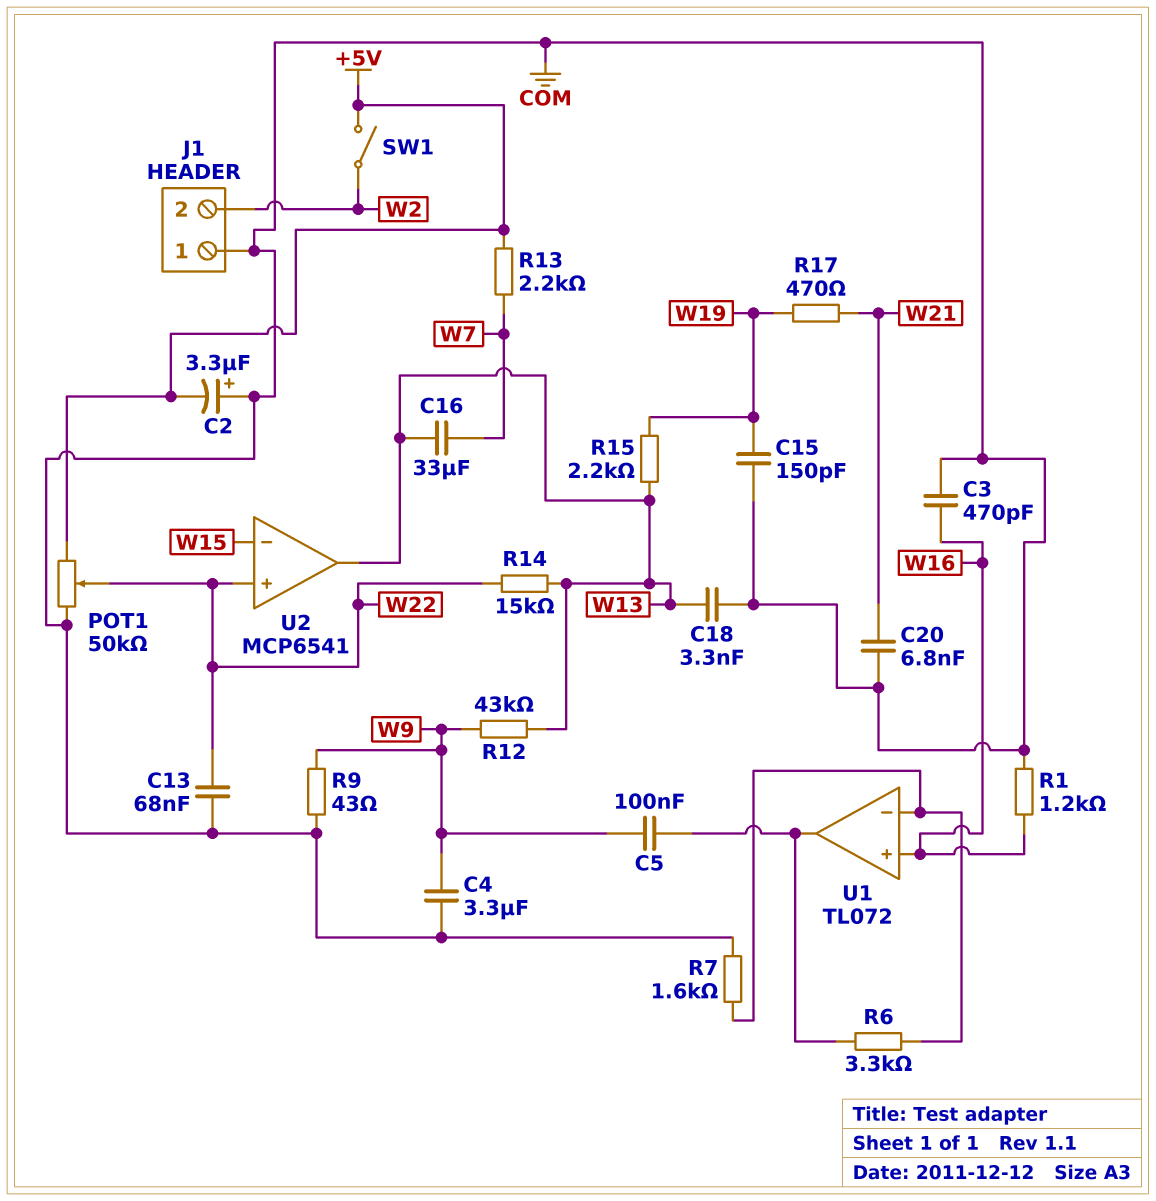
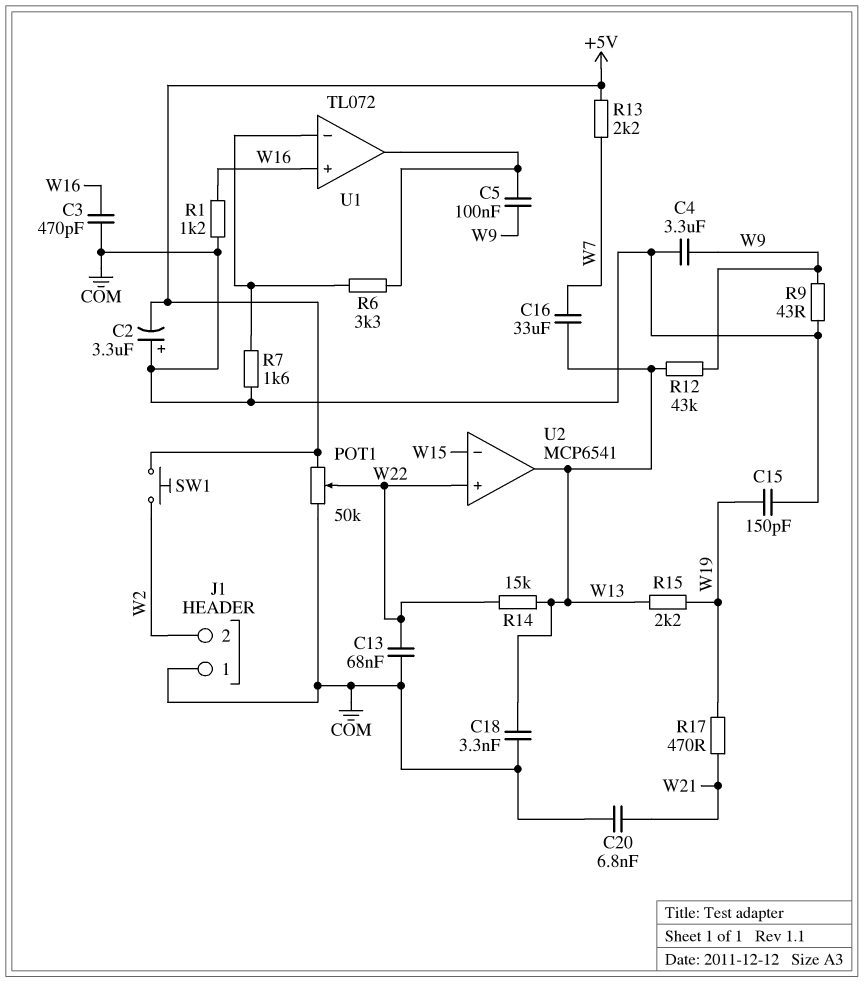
SW1: switch (+5V, W2) -> button (+5V, W2)

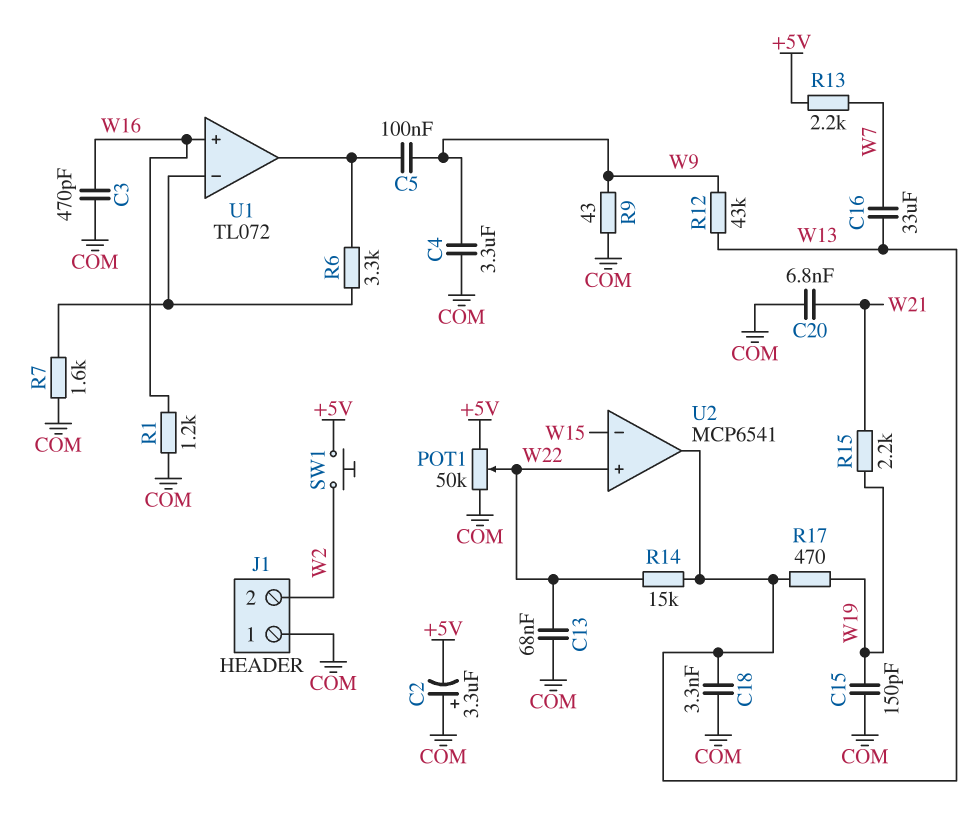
R15: 2.2k (W13, W19) -> 2.2k (W19, W21)
R17: 470 (W19, W21) -> 470 (W13, W19)

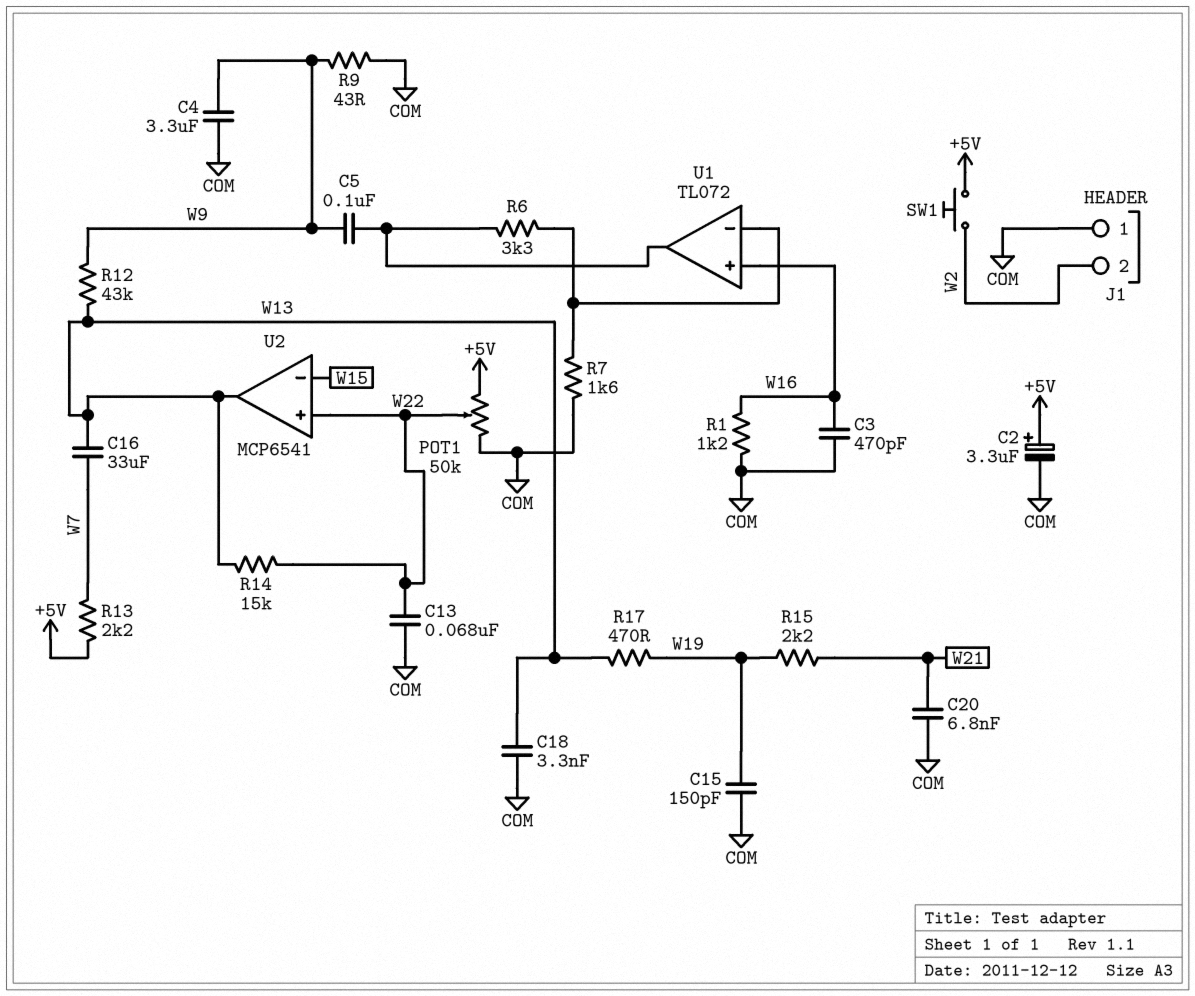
C2: 3.3uF (plus COM, minus +5V) -> 3.3uF (plus +5V, minus COM)

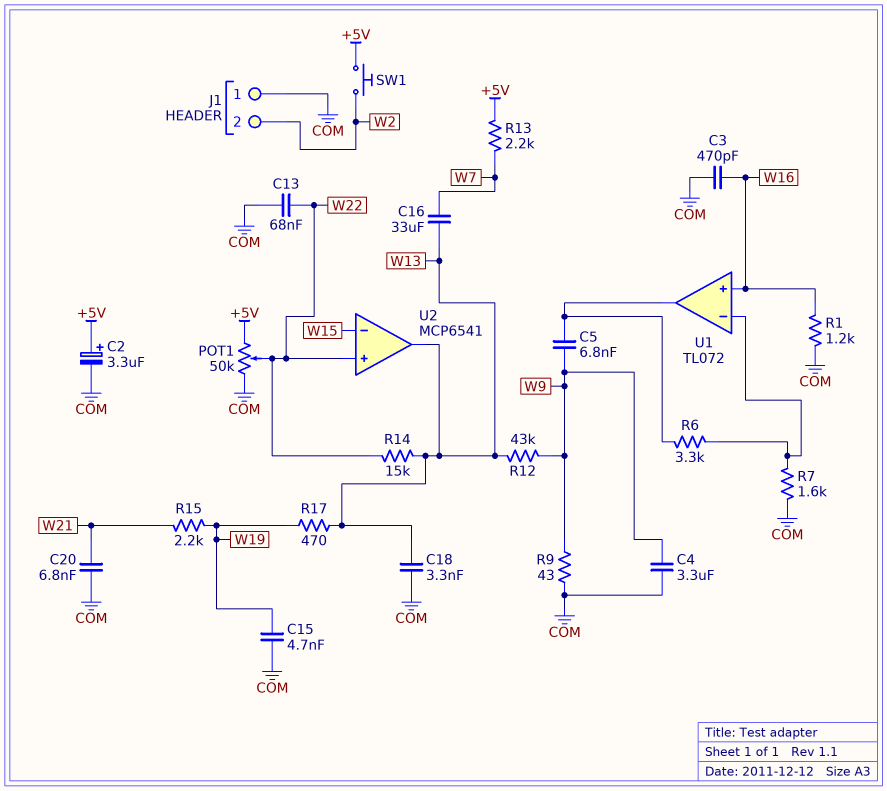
C5: 100nF (U1/out, W9) -> 6.8nF (U1/out, W9)
C15: 150pF (COM, W19) -> 4.7nF (COM, W19)

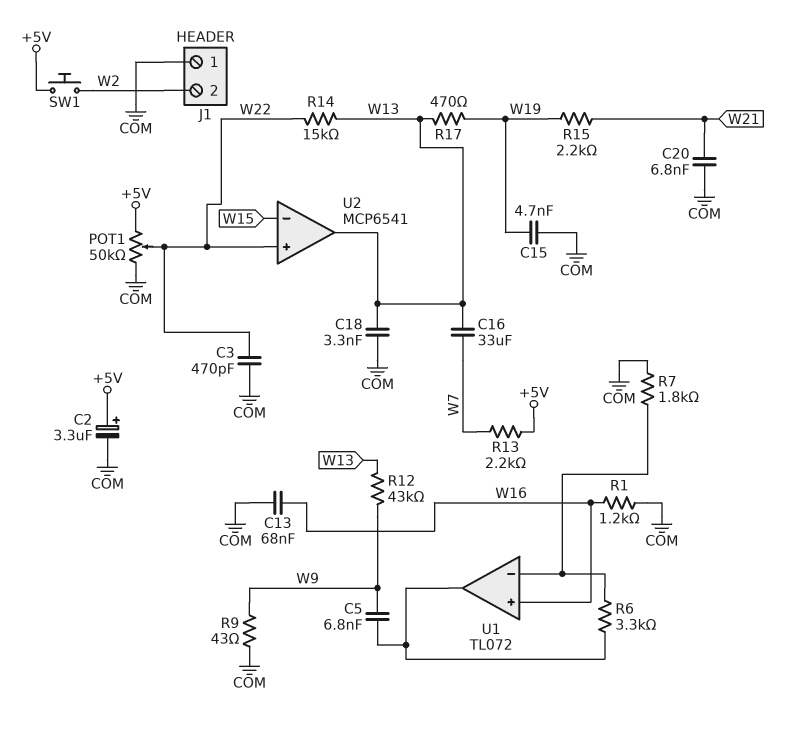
C3: 470pF (COM, W16) -> 470pF (COM, W22)
C4: 3.3uF (COM, W9) -> none
C13: 68nF (COM, W22) -> 68nF (COM, W16)
R7: 1.6k (COM, U1/in-) -> 1.8k (COM, U1/in-)

